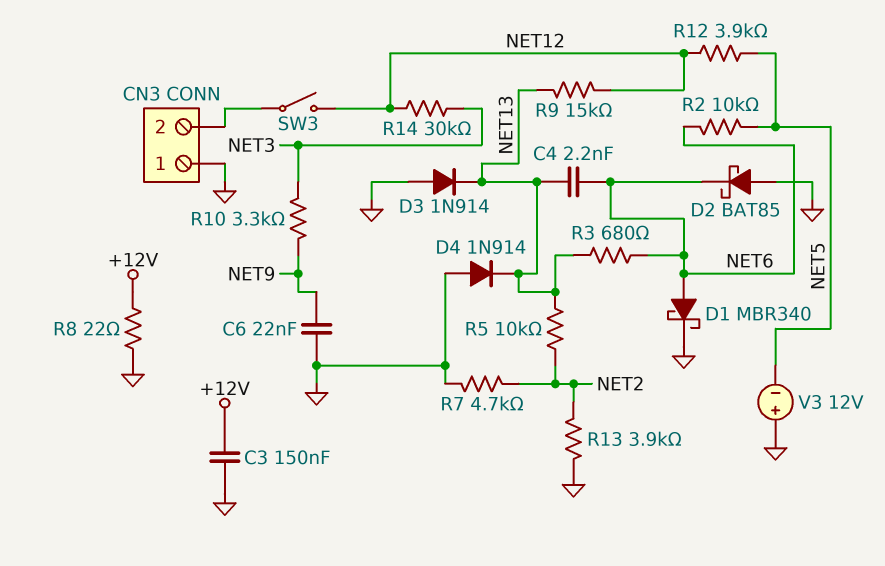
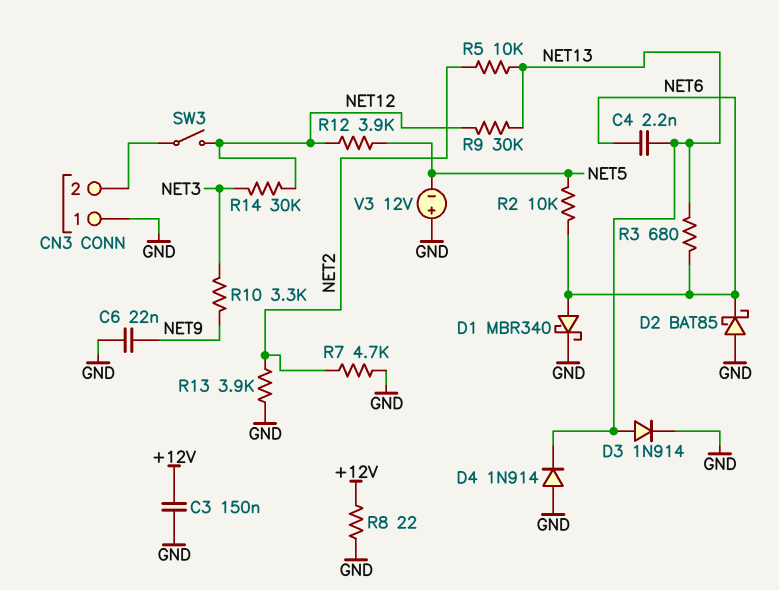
D3: diode 1N914 (A GND, K NET13) -> diode 1N914 (A NET13, K GND)
R9: 15k (NET12, NET13) -> 30k (NET12, NET13)

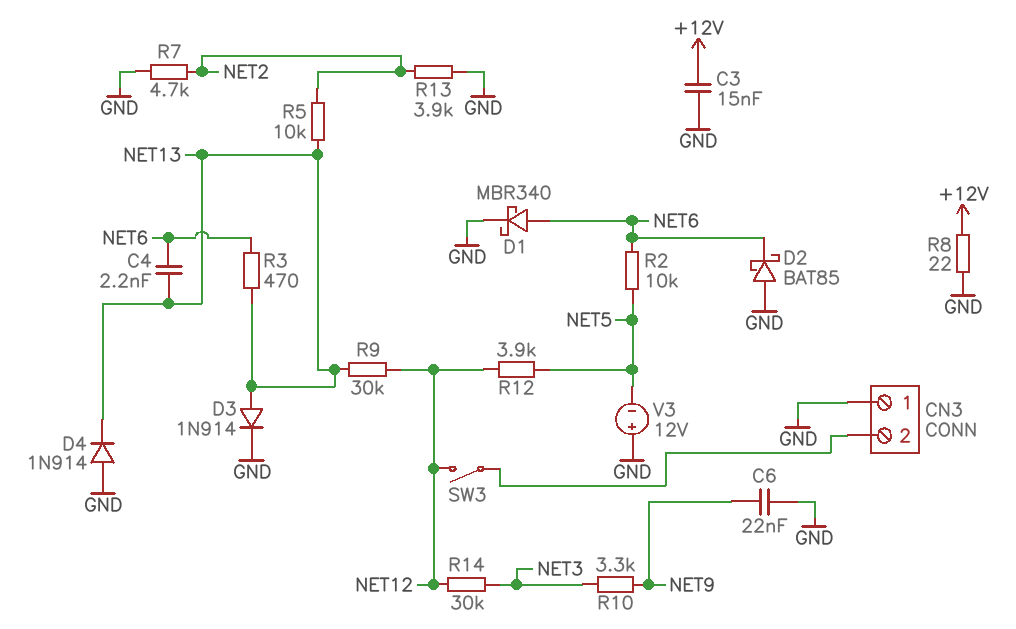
C3: 150nF (+12V, GND) -> 15nF (+12V, GND)
R3: 680 (NET6, NET13) -> 470 (NET6, NET13)

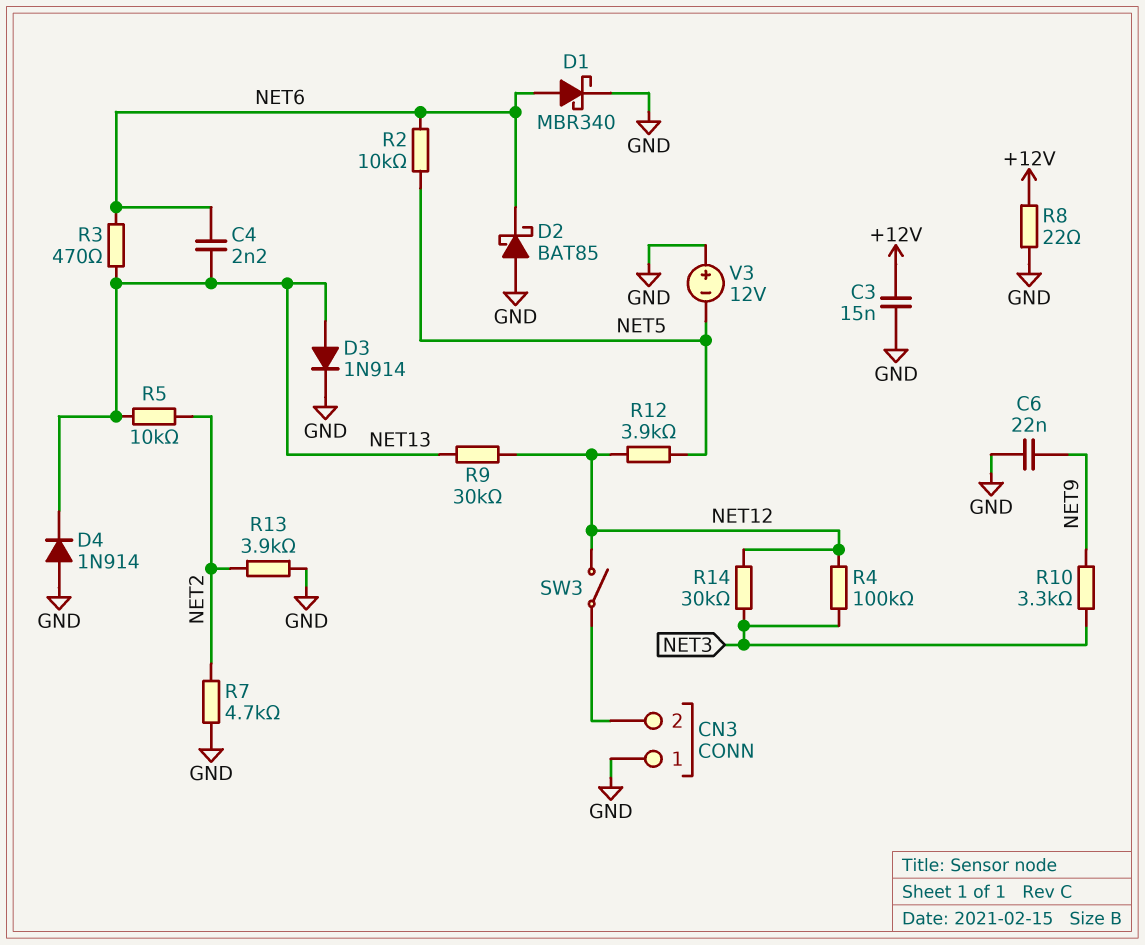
R4: none -> 100k (NET3, NET12)

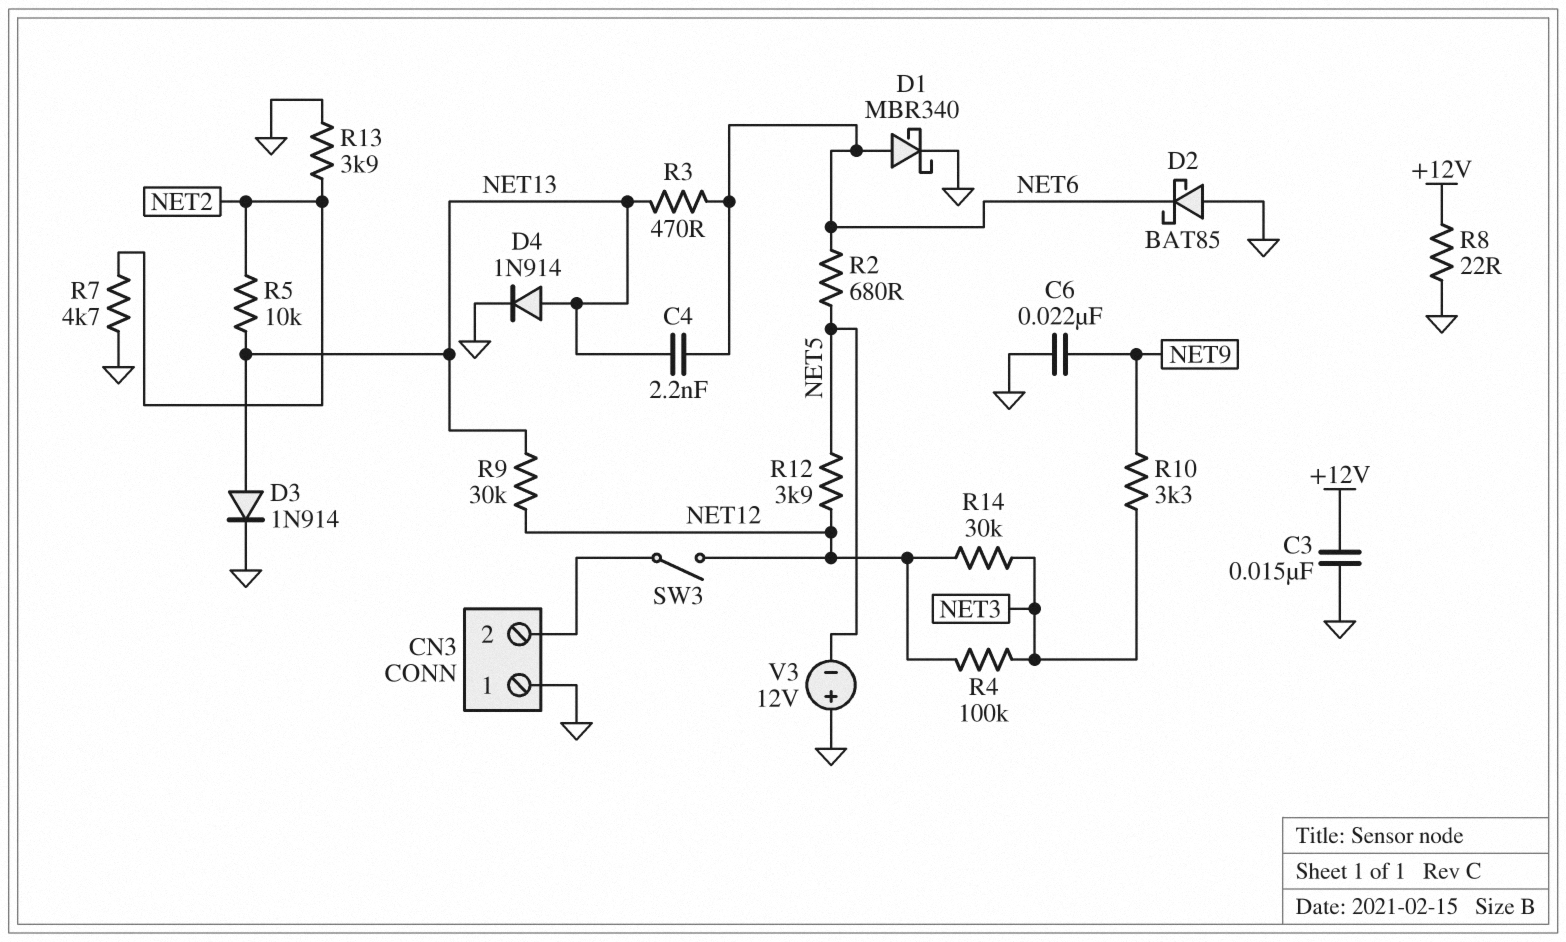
D4: diode 1N914 (A GND, K NET13) -> diode 1N914 (A NET13, K GND)
R2: 10k (NET5, NET6) -> 680 (NET5, NET6)

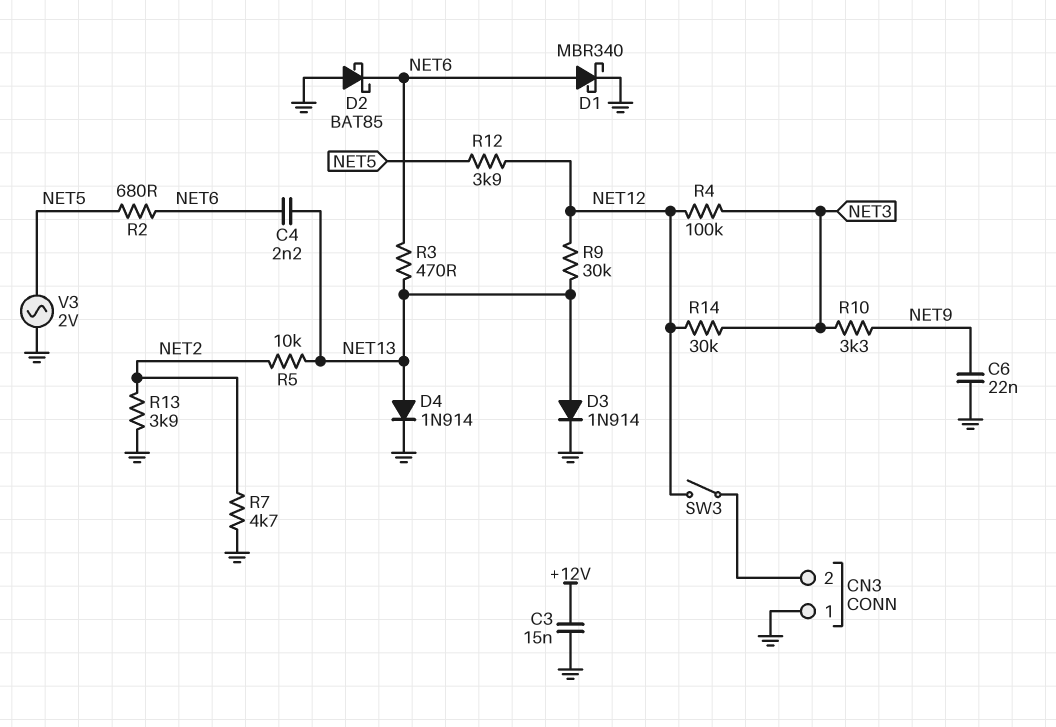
R8: 22 (+12V, GND) -> none
V3: 12V (plus GND, minus NET5) -> AC 2V (GND, NET5)

